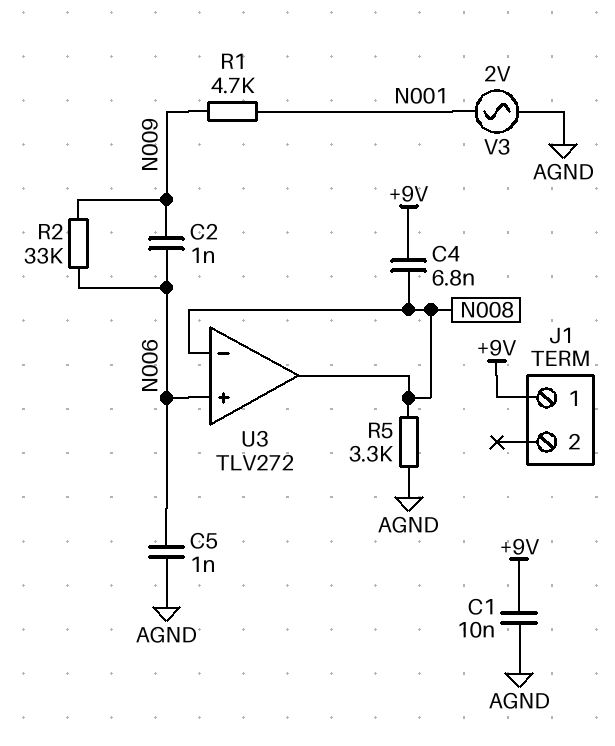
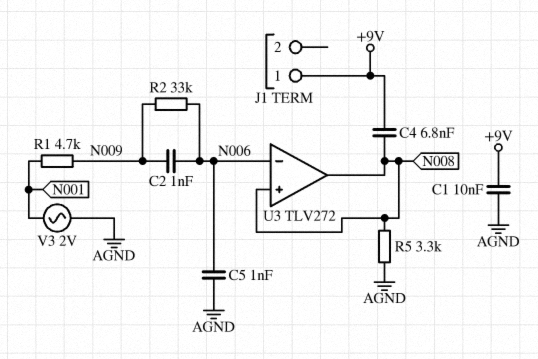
U3 pin in+: N006 -> N008
U3 pin in-: N008 -> N006

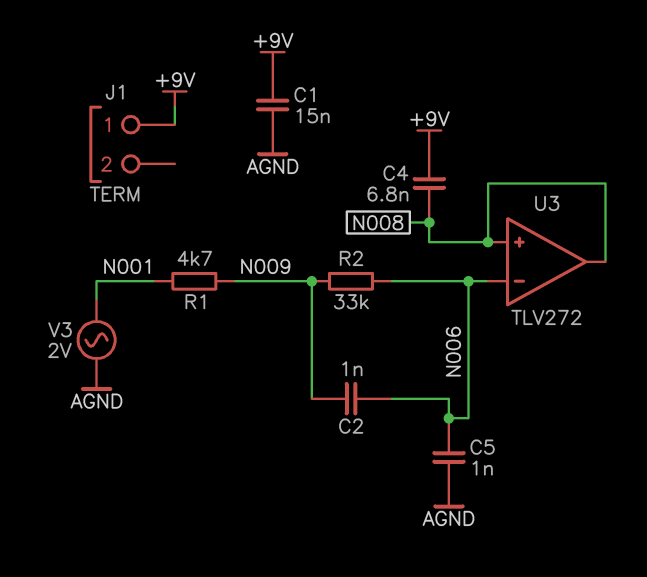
C1: 10nF (+9V, AGND) -> 15nF (+9V, AGND)
R5: 3.3k (AGND, N008) -> none

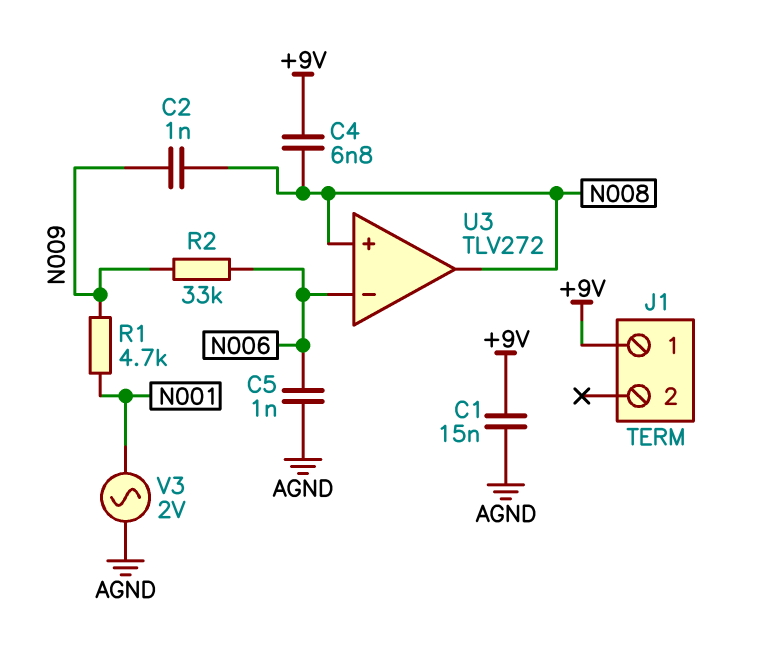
C2: 1nF (N006, N009) -> 1nF (N008, N009)

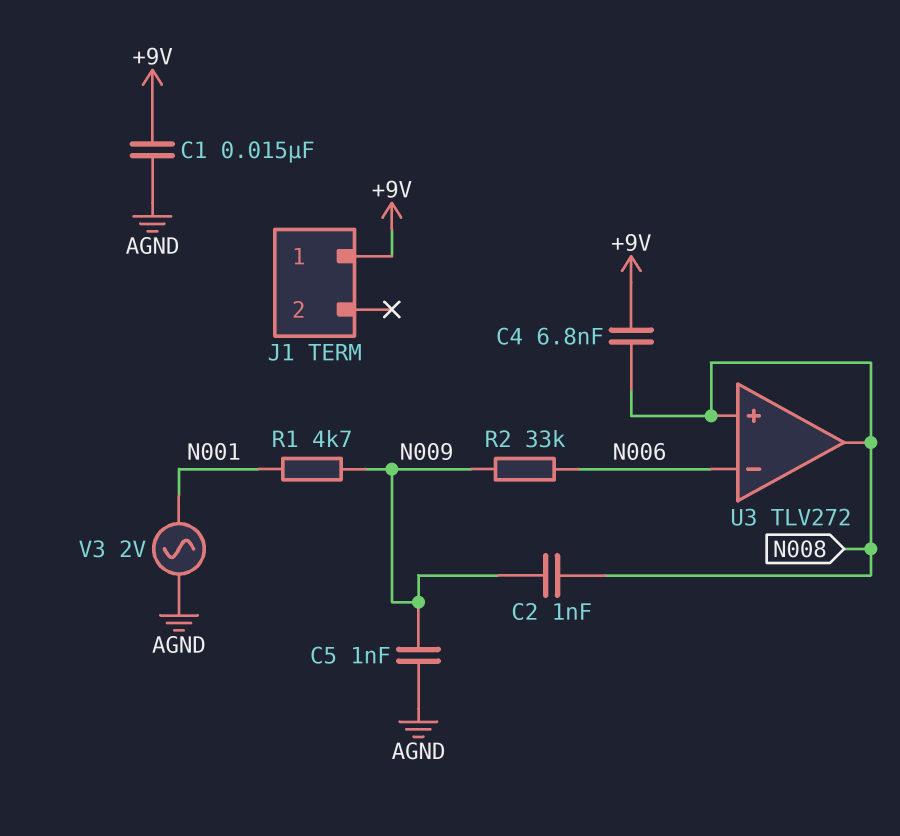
C5: 1nF (AGND, N006) -> 1nF (AGND, N009)

